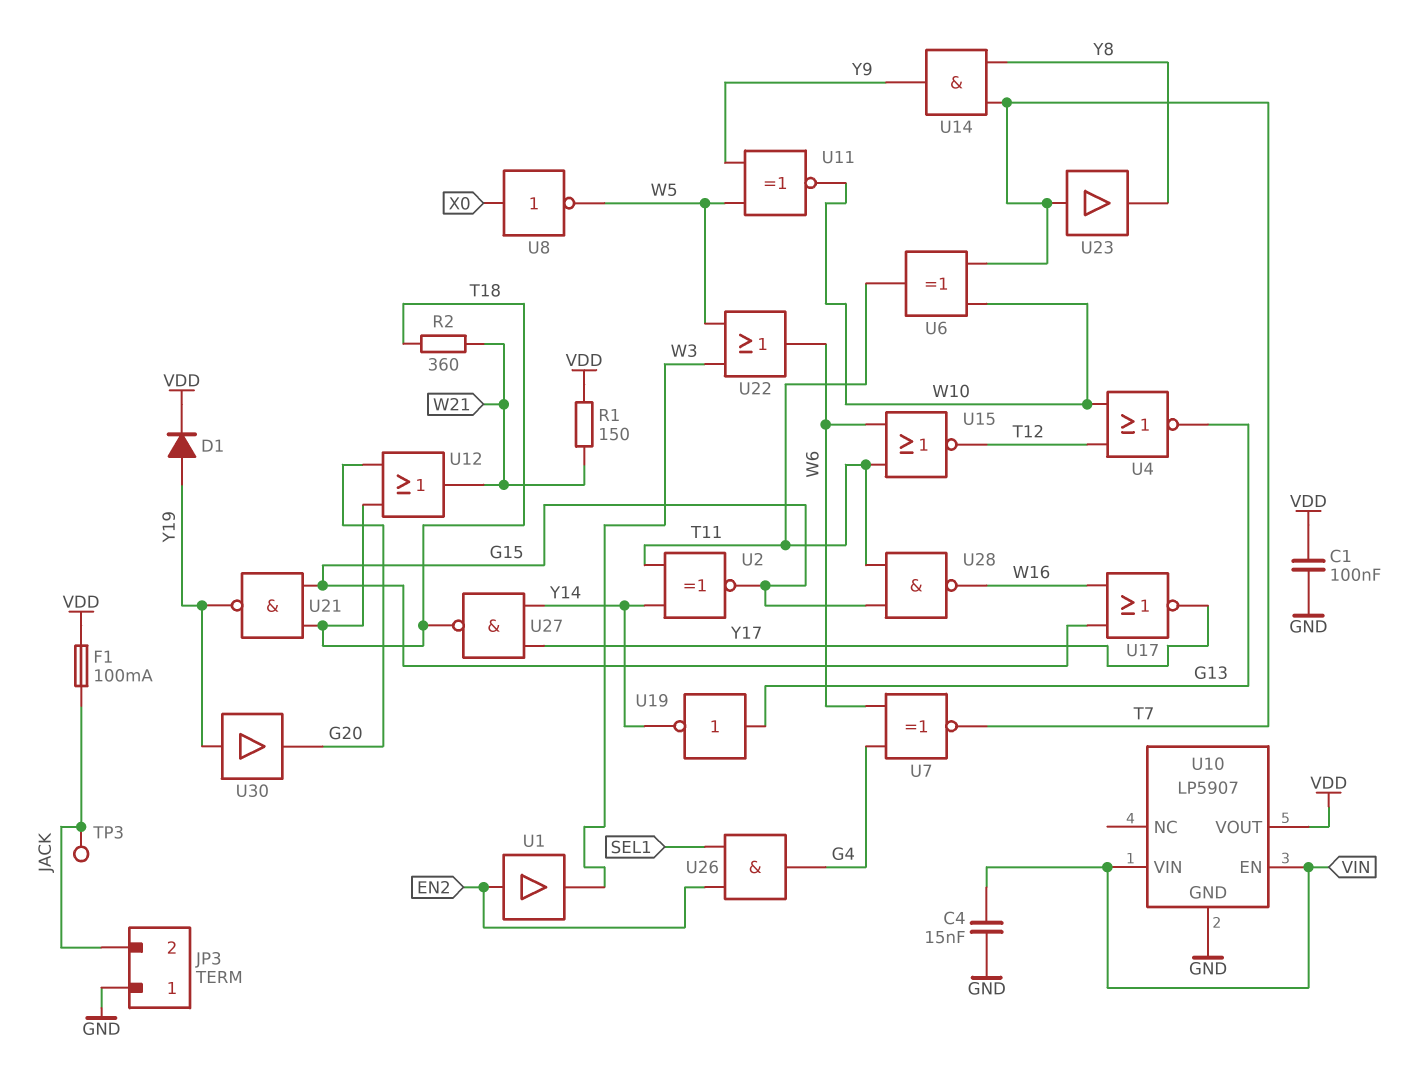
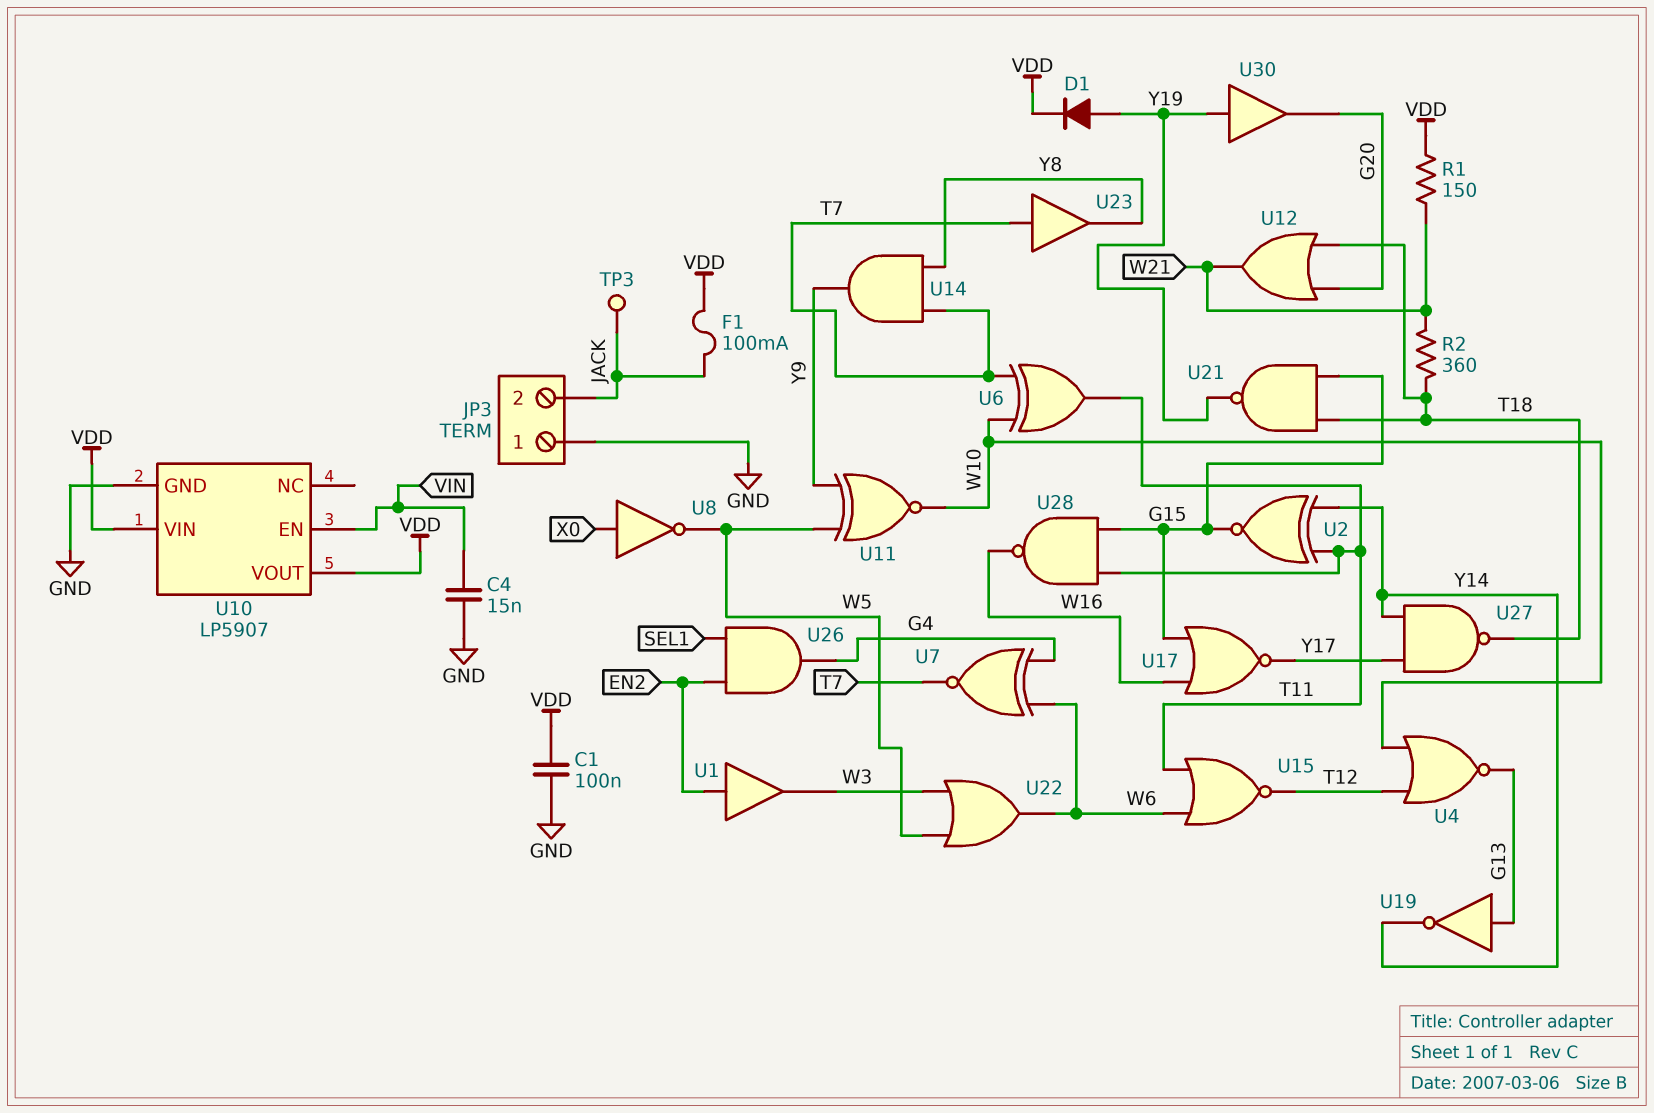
U10 pin VIN: VIN -> VDD

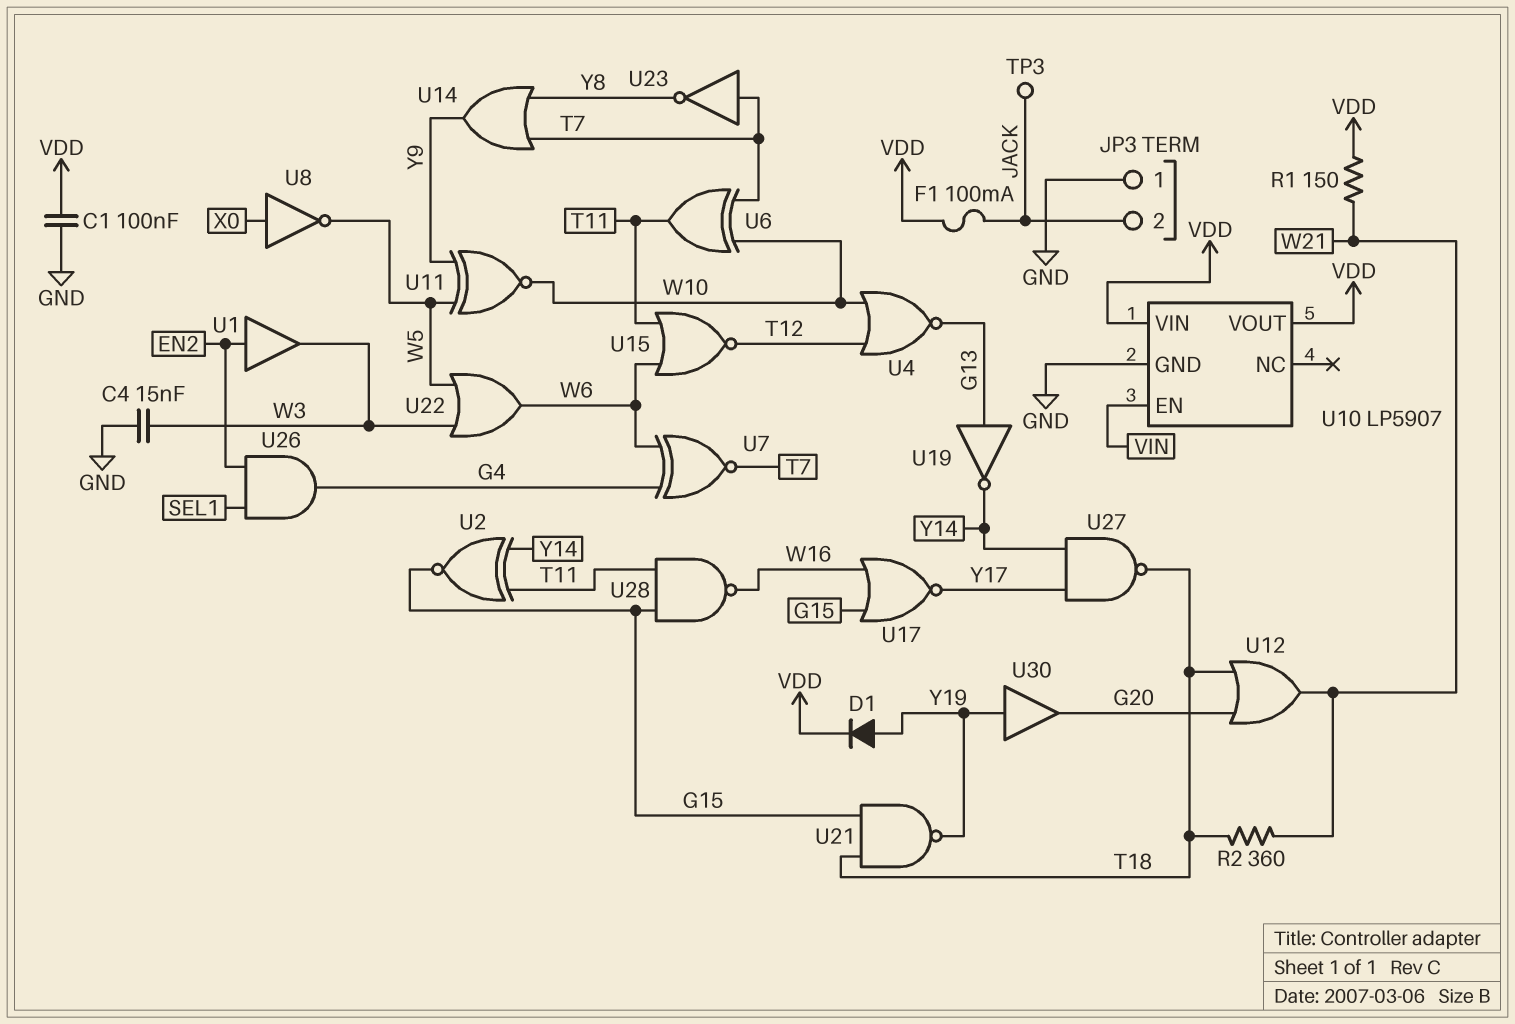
C4: 15nF (GND, VIN) -> 15nF (GND, W3)
U14: AND (in T7, in Y8, out Y9) -> OR (in T7, in Y8, out Y9)
U23: buffer (in T7, out Y8) -> NOT (in T7, out Y8)

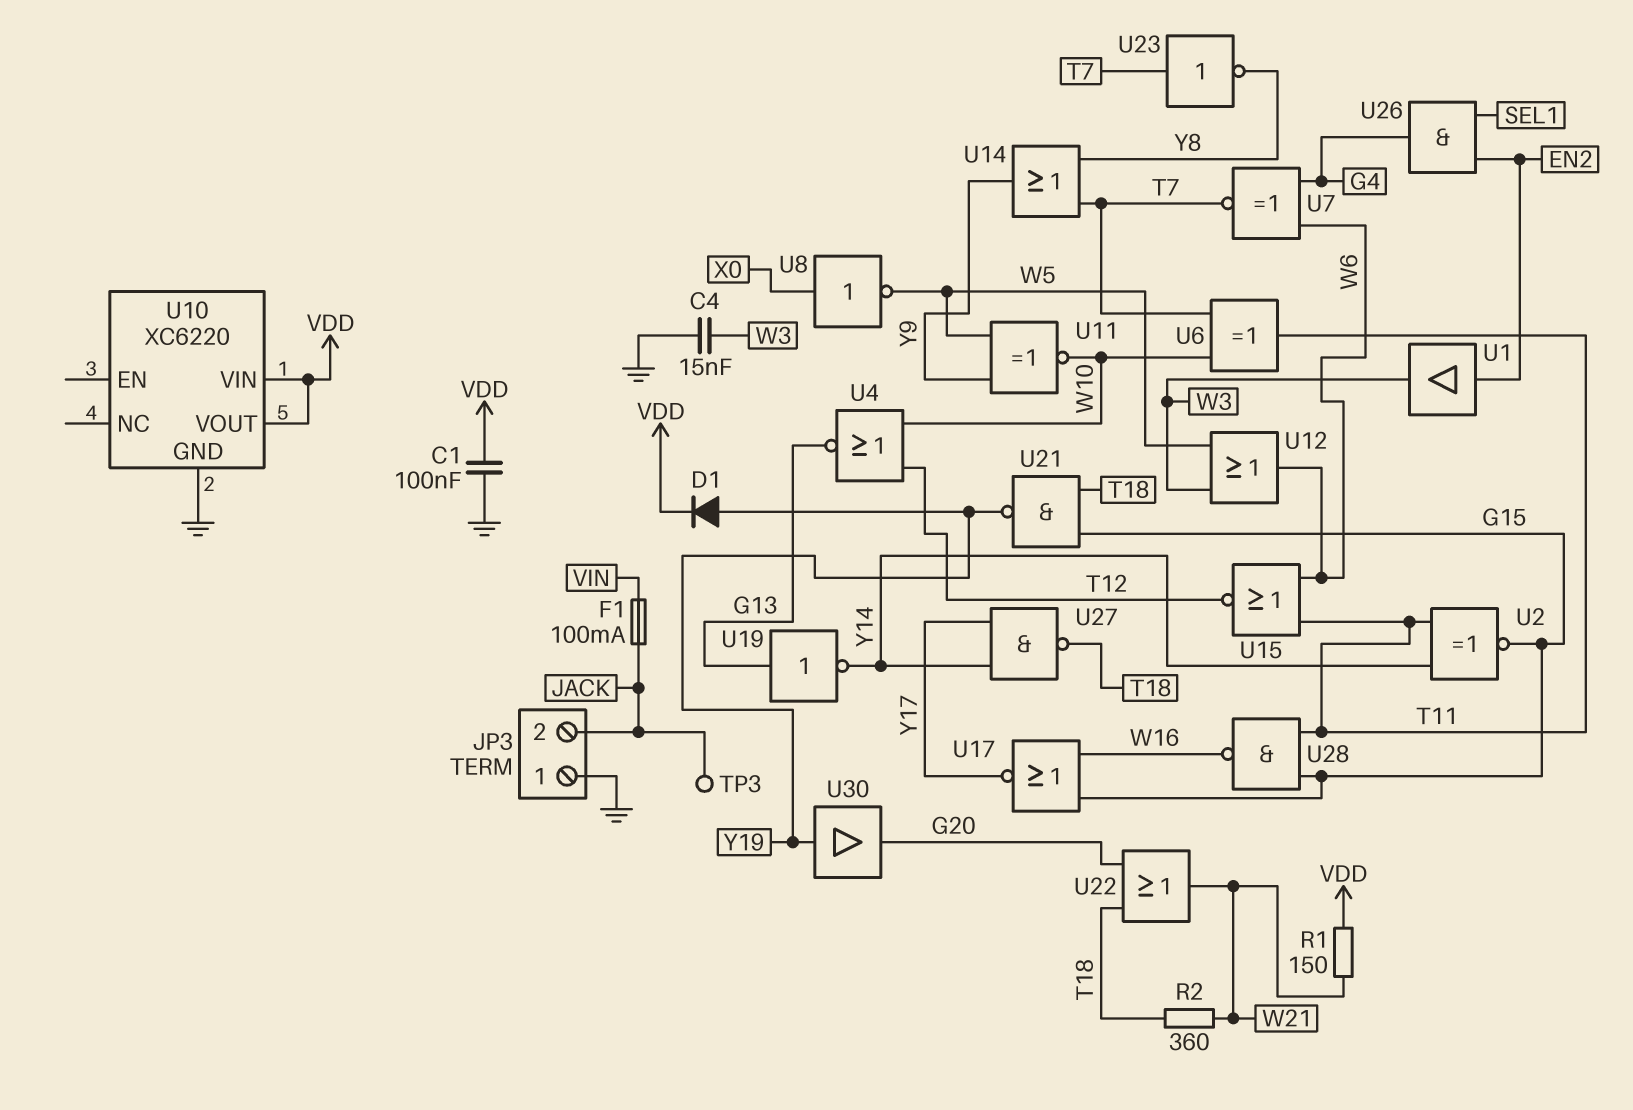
F1: 100mA (JACK, VDD) -> 100mA (JACK, VIN)
U10: LP5907 -> XC6220
U10 pin EN: VIN -> none
U12: OR (in G20, in T18, out W21) -> OR (in W3, in W5, out W6)
U22: OR (in W3, in W5, out W6) -> OR (in G20, in T18, out W21)

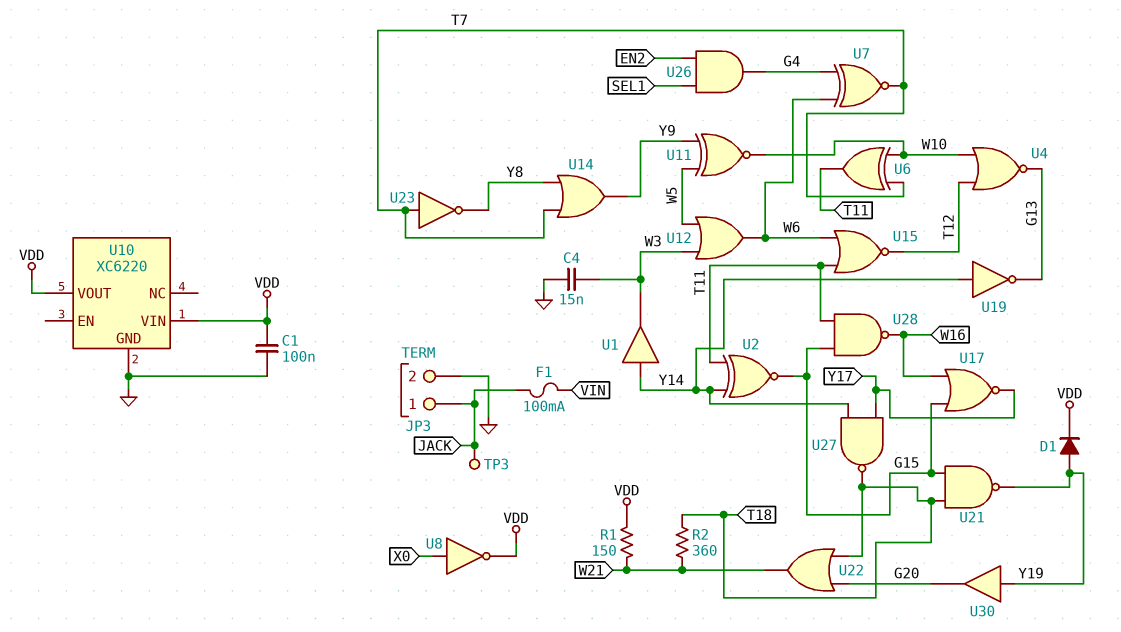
JP3 pin 1: GND -> JACK
JP3 pin 2: JACK -> GND
U1: buffer (in EN2, out W3) -> buffer (in Y14, out W3)
U8: NOT (in X0, out W5) -> NOT (in X0, out VDD)
U19: NOT (in G13, out Y14) -> NOT (in Y14, out G13)

